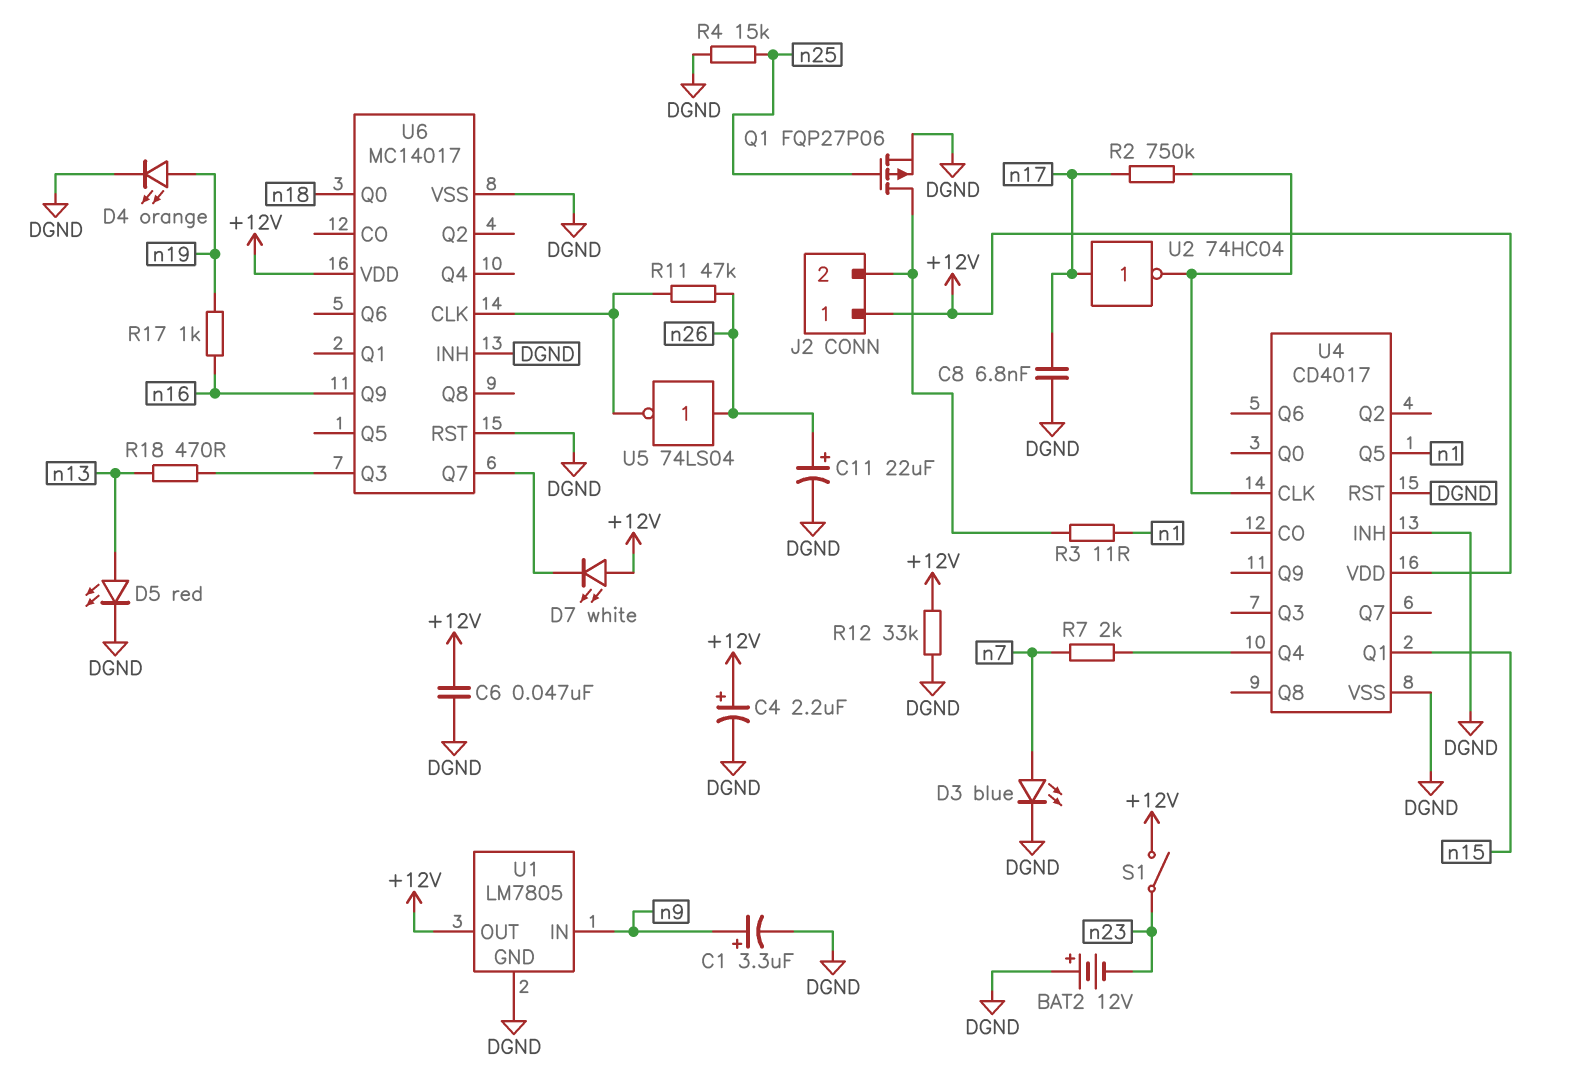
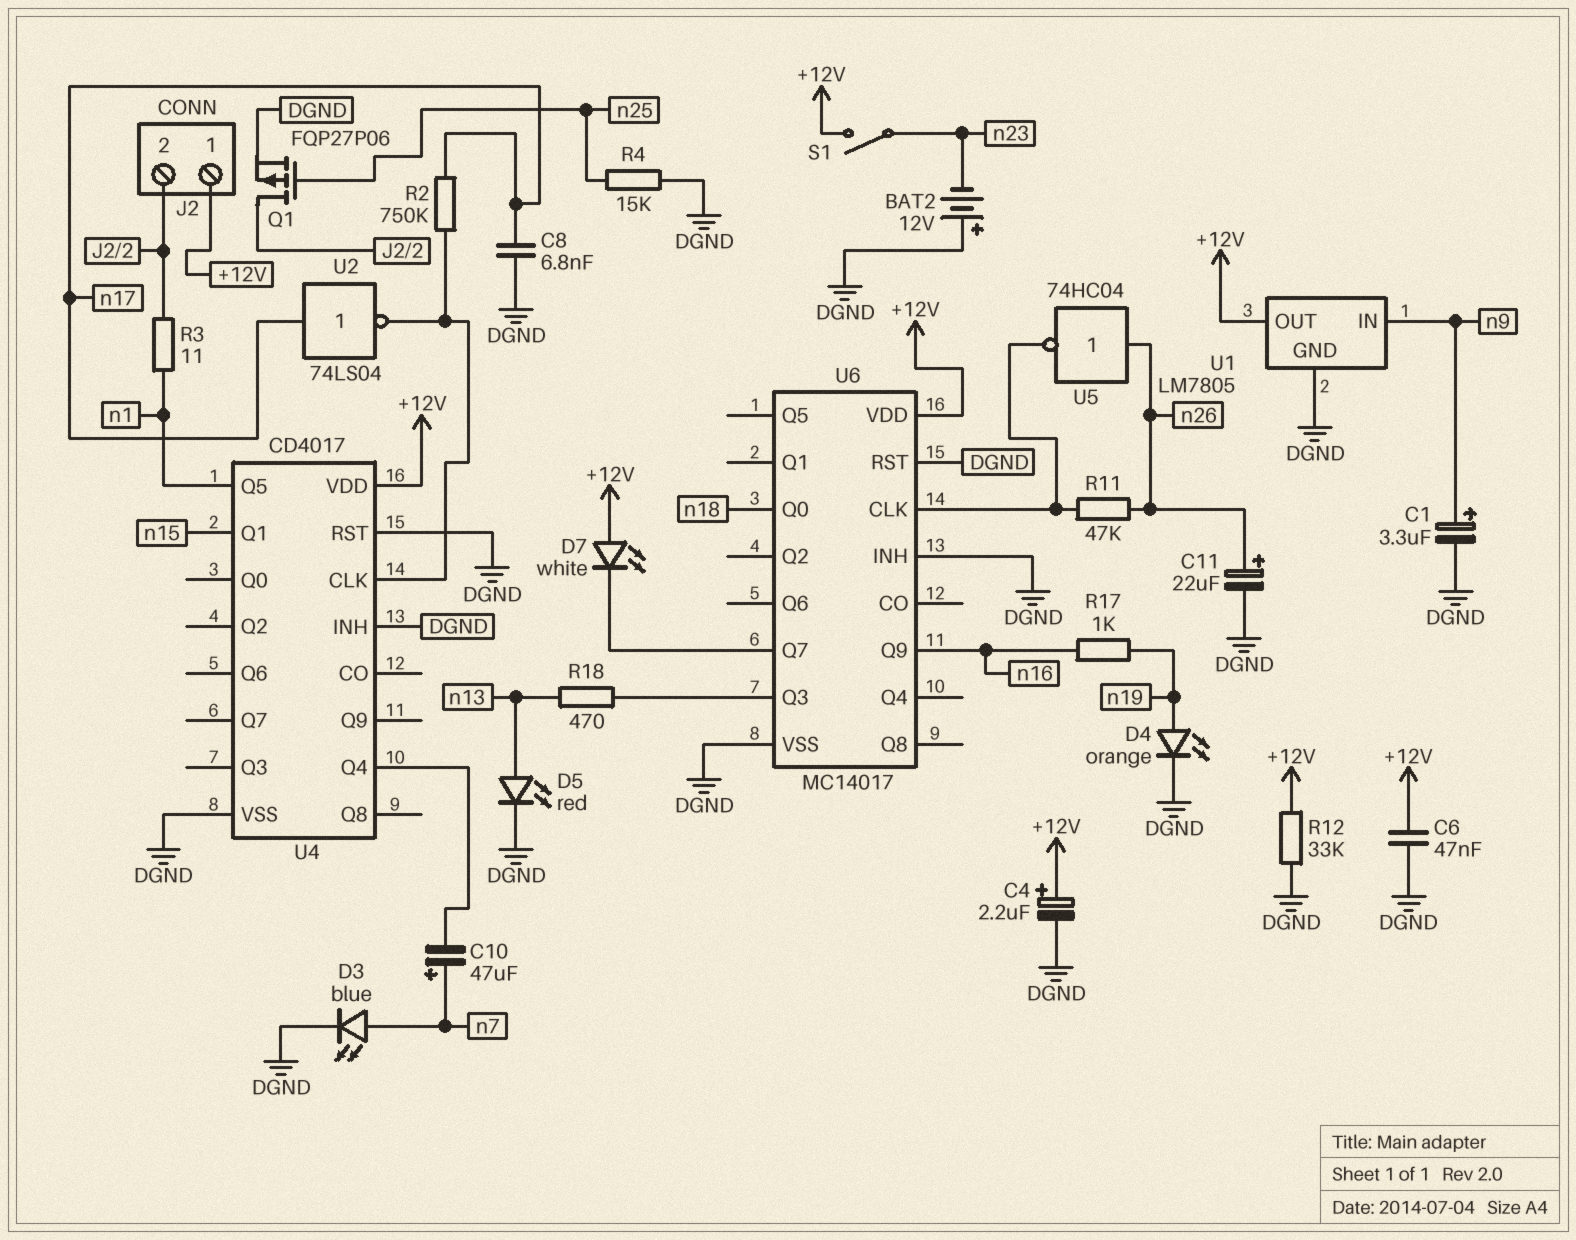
C10: none -> 47uF (plus n7, minus U4/Q4)
R7: 2k (U4/Q4, n7) -> none
U2: NOT 74HC04 (in n17, out U4/CLK) -> NOT 74LS04 (in n17, out U4/CLK)
U5: NOT 74LS04 (in n26, out U6/CLK) -> NOT 74HC04 (in n26, out U6/CLK)

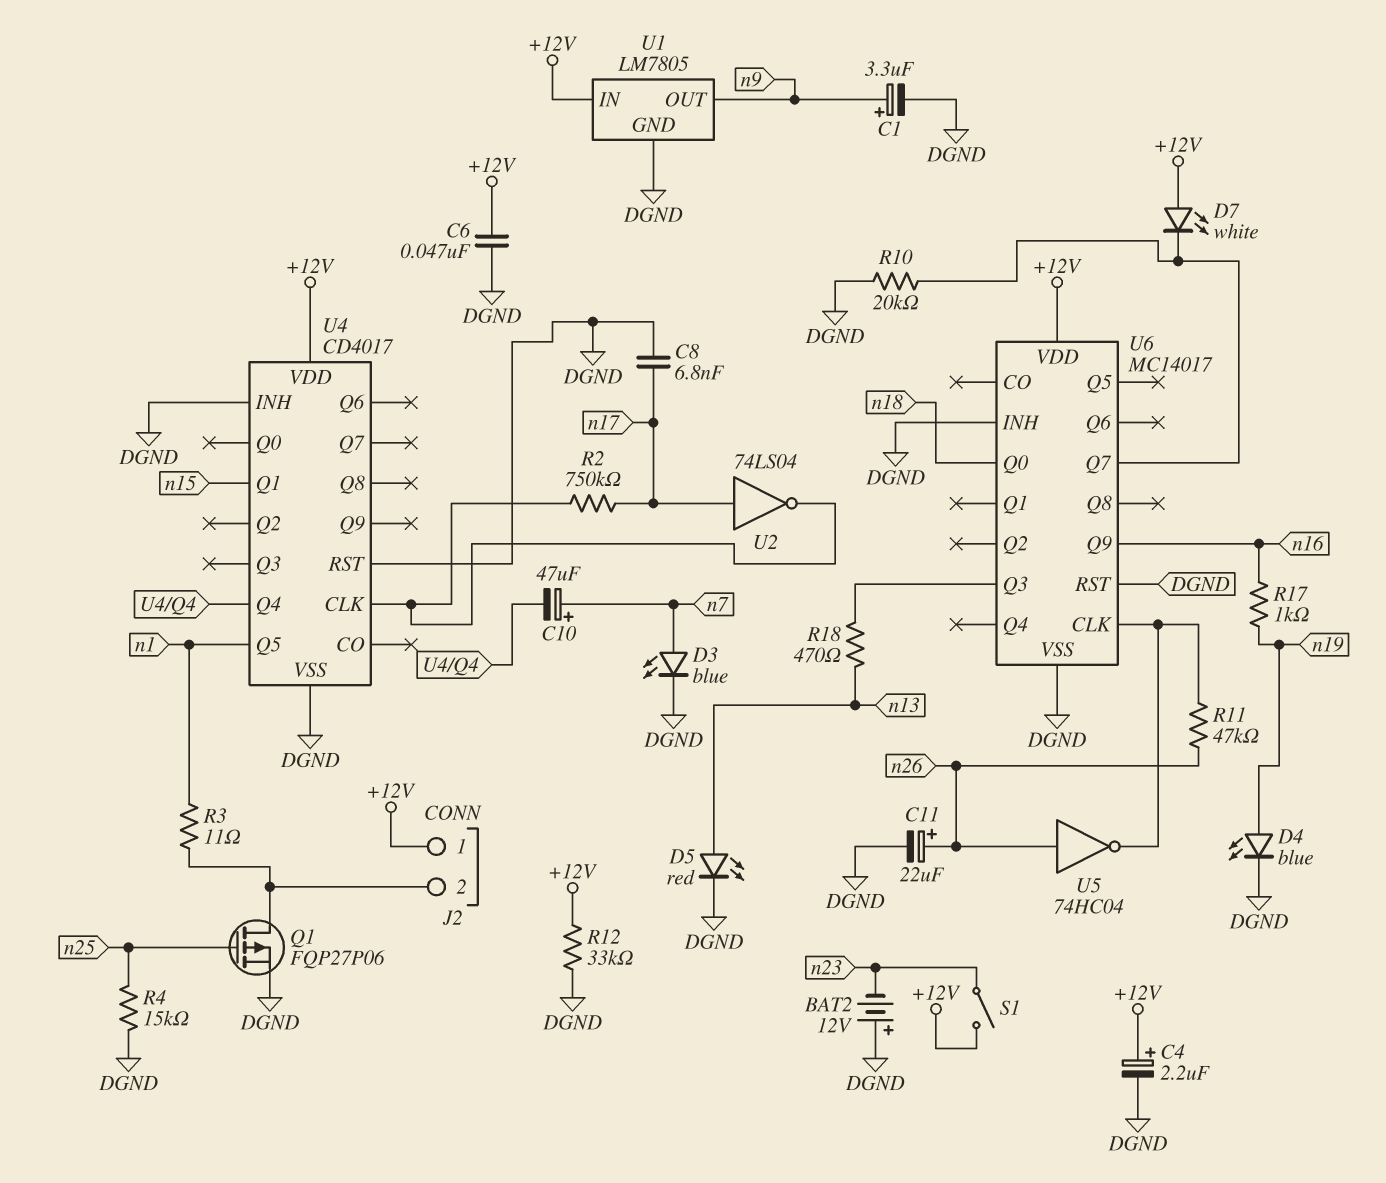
D4: LED orange (A n19, K DGND) -> LED blue (A n19, K DGND)
R10: none -> 20k (DGND, U6/Q7)
U1 pin IN: n9 -> +12V
U1 pin OUT: +12V -> n9

